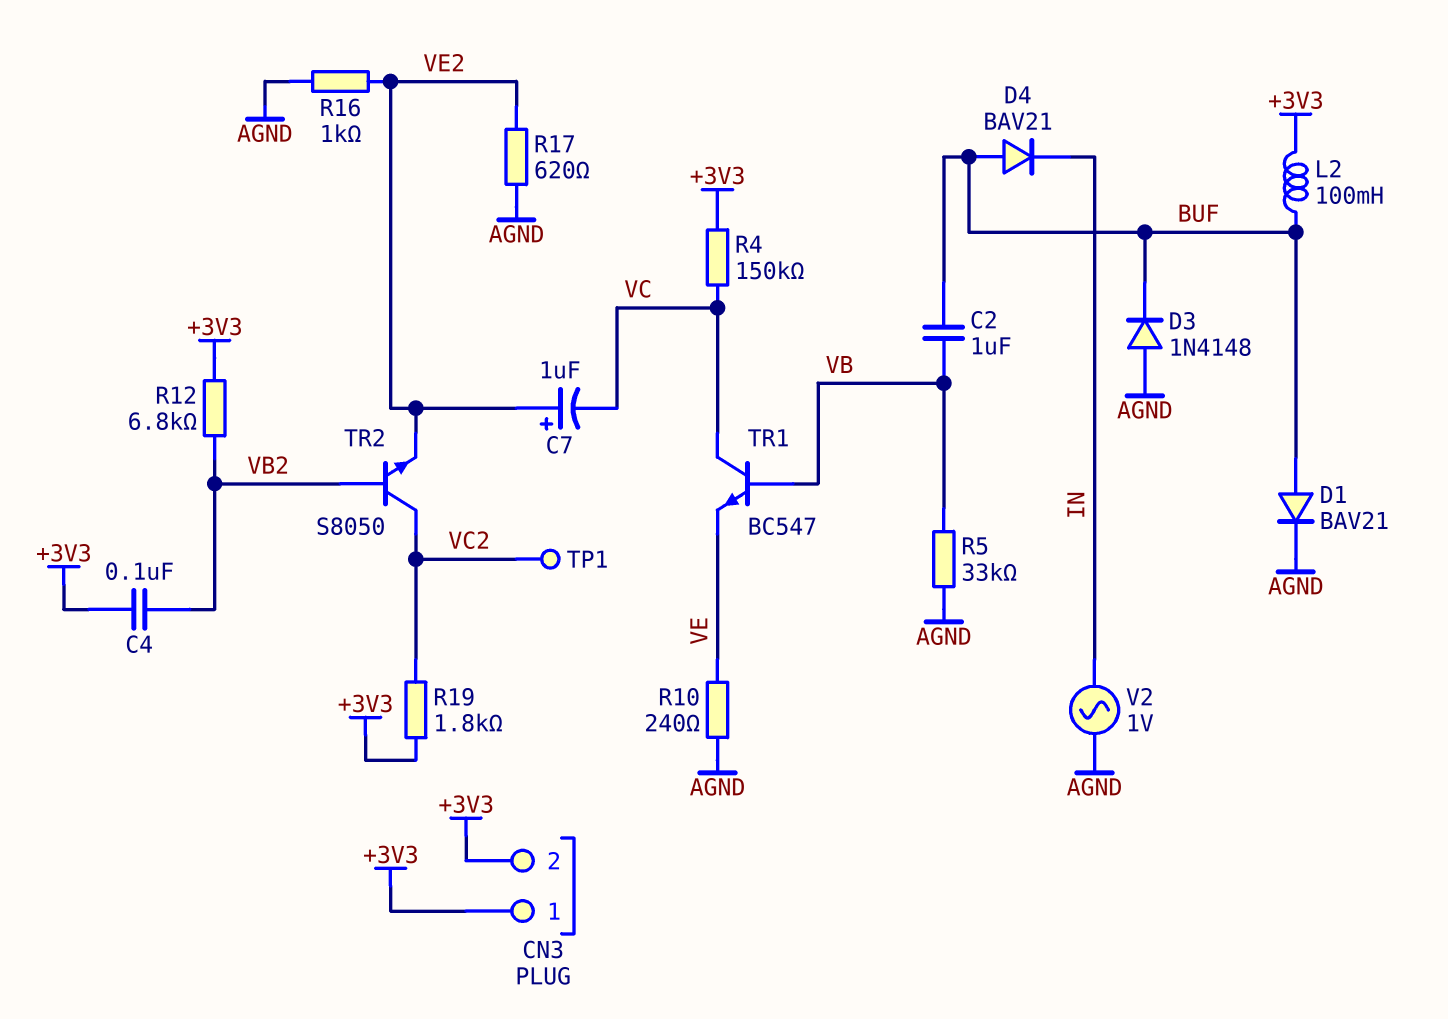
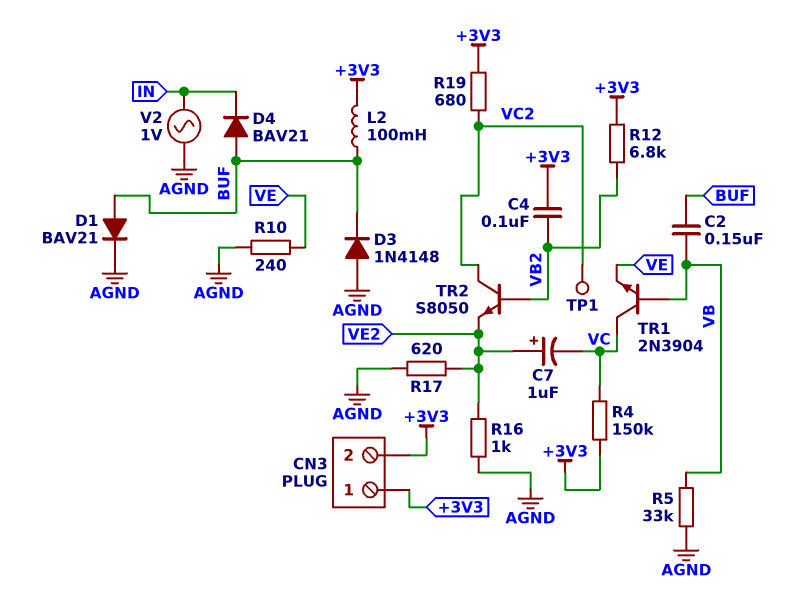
C2: 1uF (BUF, VB) -> 150nF (BUF, VB)
R19: 1.8k (+3V3, VC2) -> 680 (+3V3, VC2)
TR1: NPN BC547 (B VB, C VC, E VE) -> NPN 2N3904 (B VB, C VC, E VE)

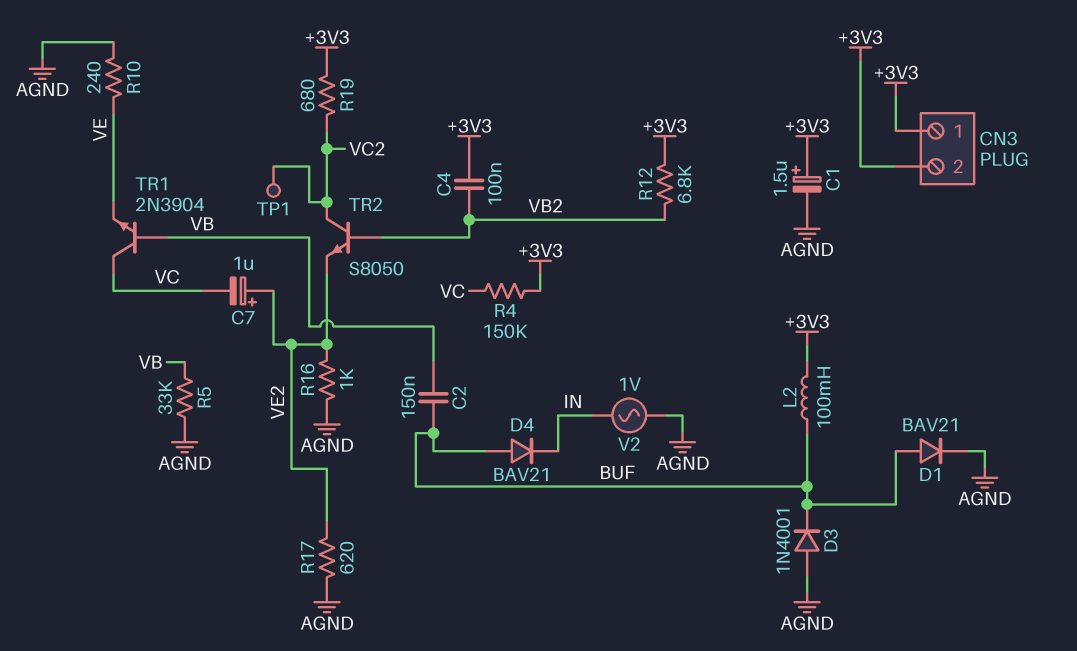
C1: none -> 1.5uF (plus +3V3, minus AGND)
D3: diode 1N4148 (A AGND, K BUF) -> diode 1N4001 (A AGND, K BUF)

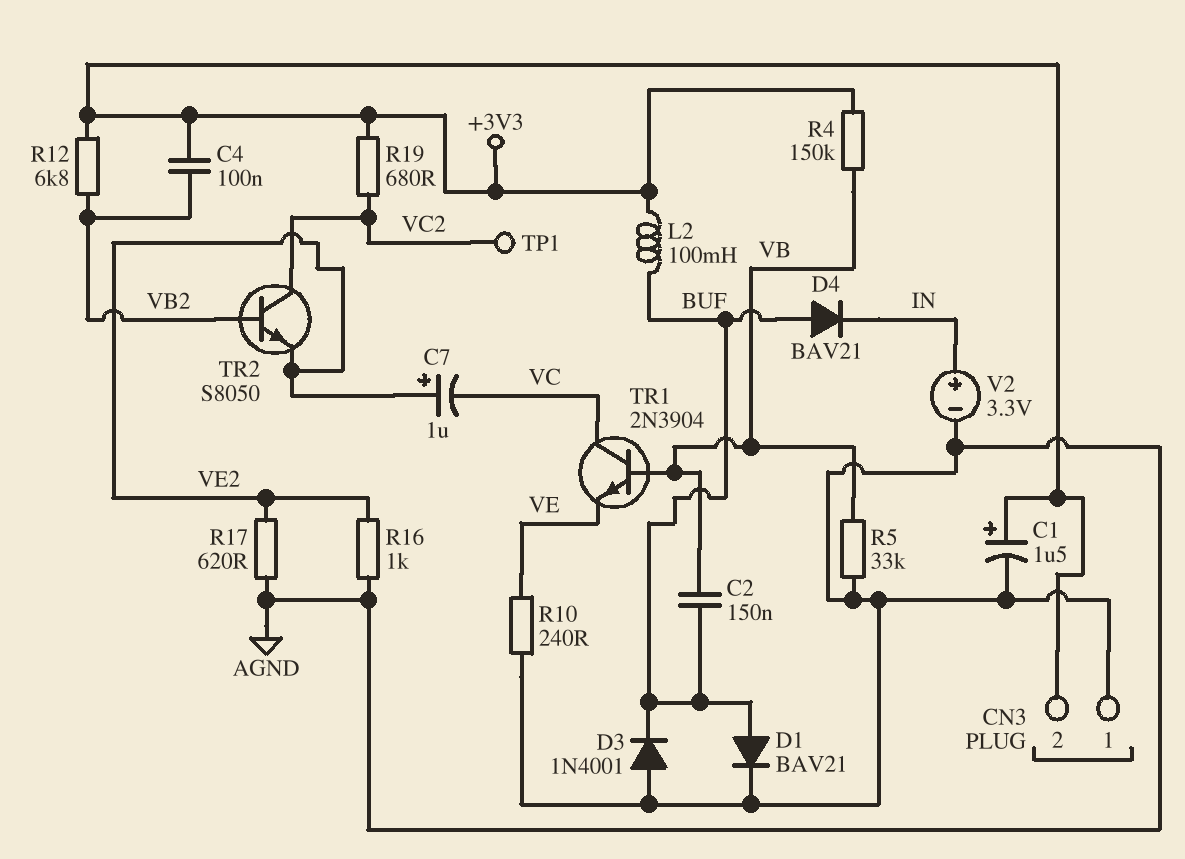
CN3 pin 1: +3V3 -> AGND
R4: 150k (+3V3, VC) -> 150k (+3V3, VB)
V2: AC 1V (AGND, IN) -> 3.3V (plus IN, minus AGND)

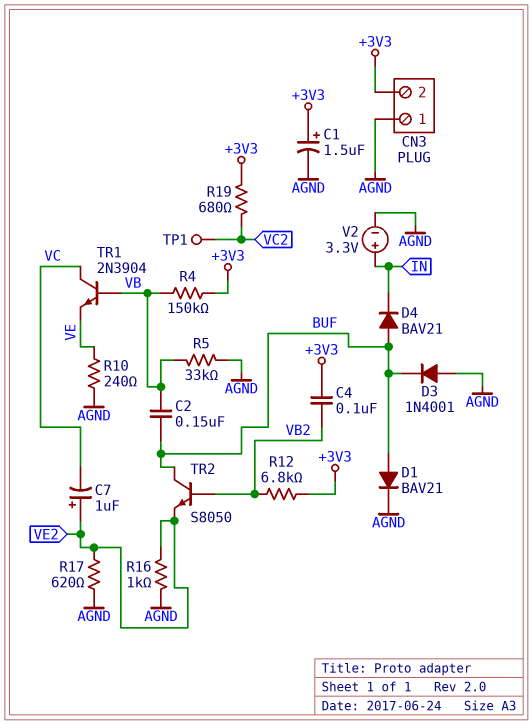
L2: 100mH (+3V3, BUF) -> none
TR2: NPN S8050 (B VB2, C VC2, E VE2) -> NPN S8050 (B VB2, C BUF, E VE2)

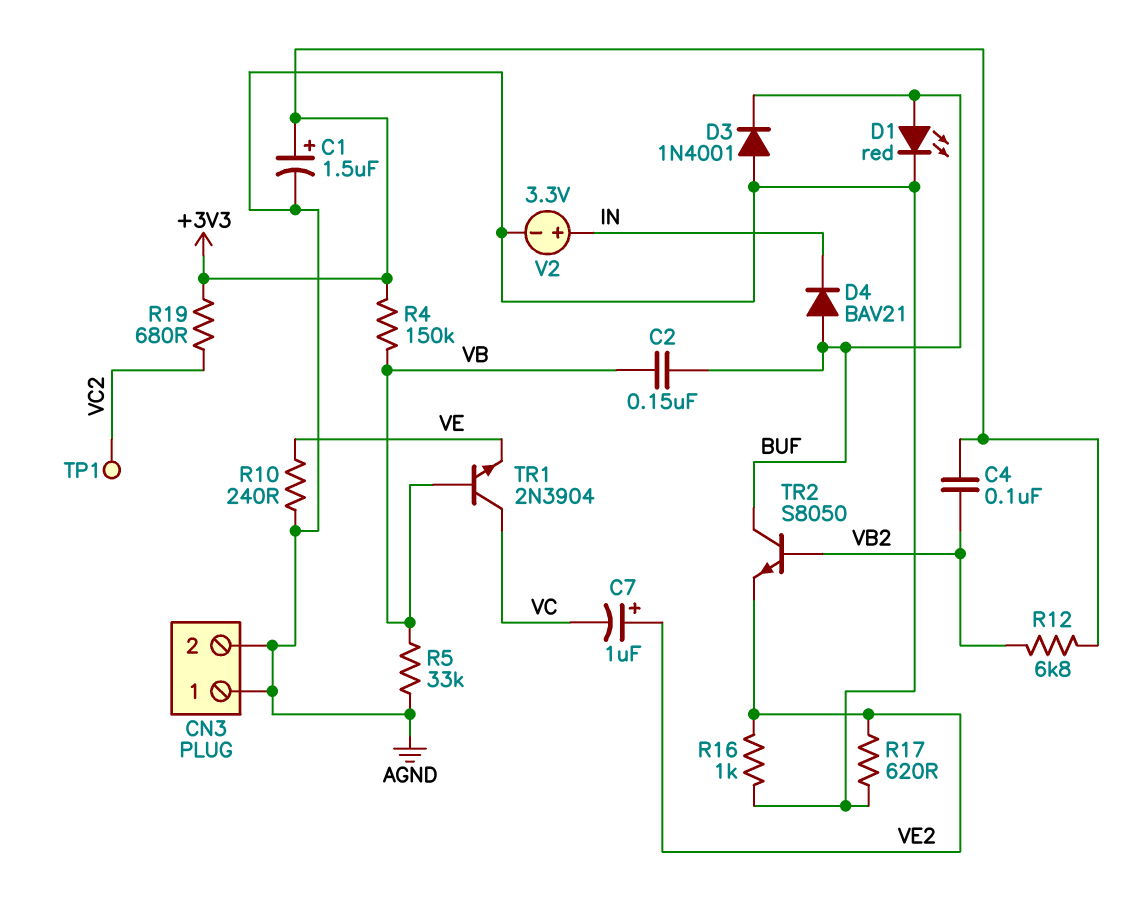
CN3 pin 2: +3V3 -> AGND
D1: diode BAV21 (A BUF, K AGND) -> LED red (A BUF, K AGND)

